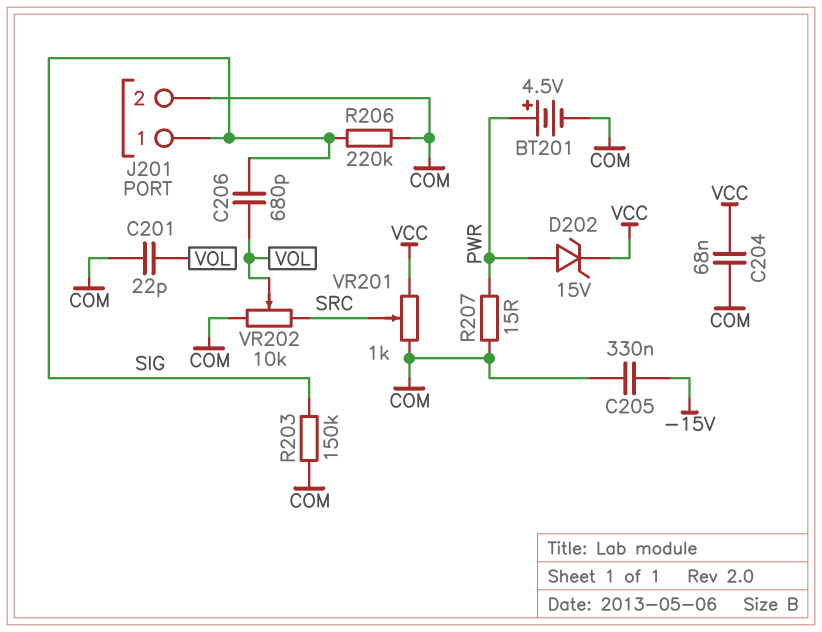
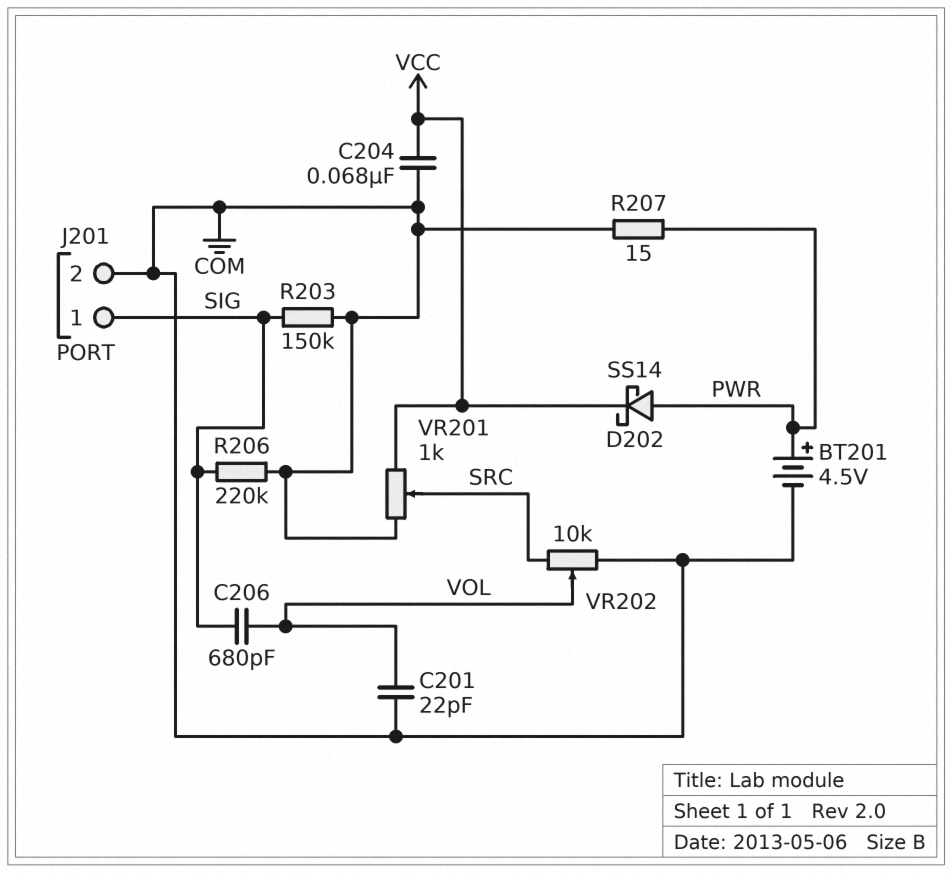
C205: 330nF (-15V, COM) -> none
D202: zener 15V (A PWR, K VCC) -> schottky SS14 (A PWR, K VCC)

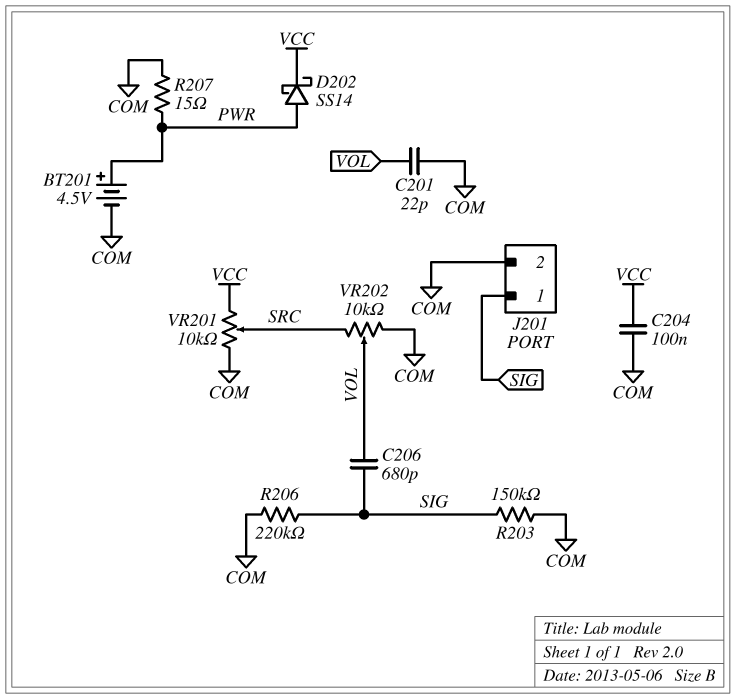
C204: 68nF (COM, VCC) -> 100nF (COM, VCC)
VR201: 1k (COM, VCC, wiper SRC) -> 10k (COM, VCC, wiper SRC)

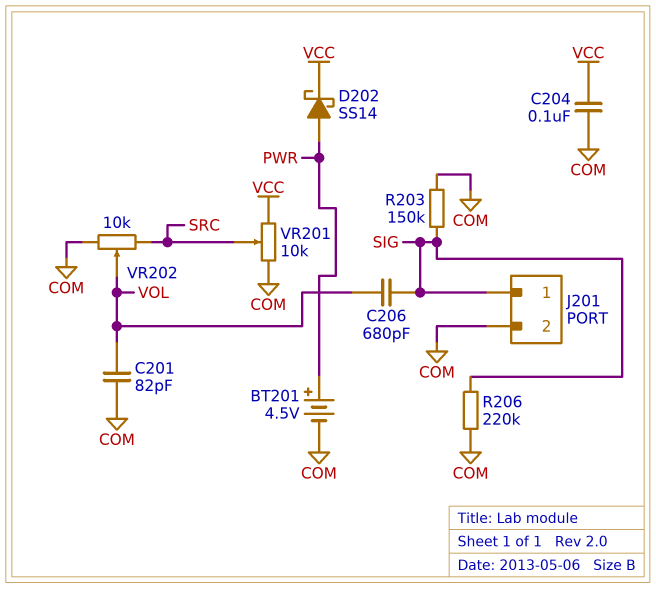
C201: 22pF (COM, VOL) -> 82pF (COM, VOL)
R207: 15 (COM, PWR) -> none

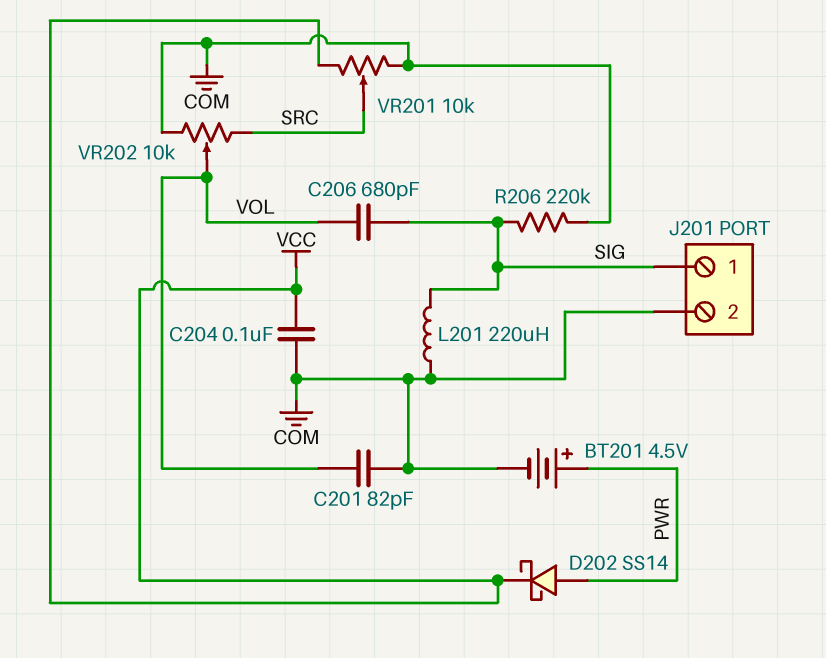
L201: none -> 220uH (COM, SIG)
R203: 150k (COM, SIG) -> none

